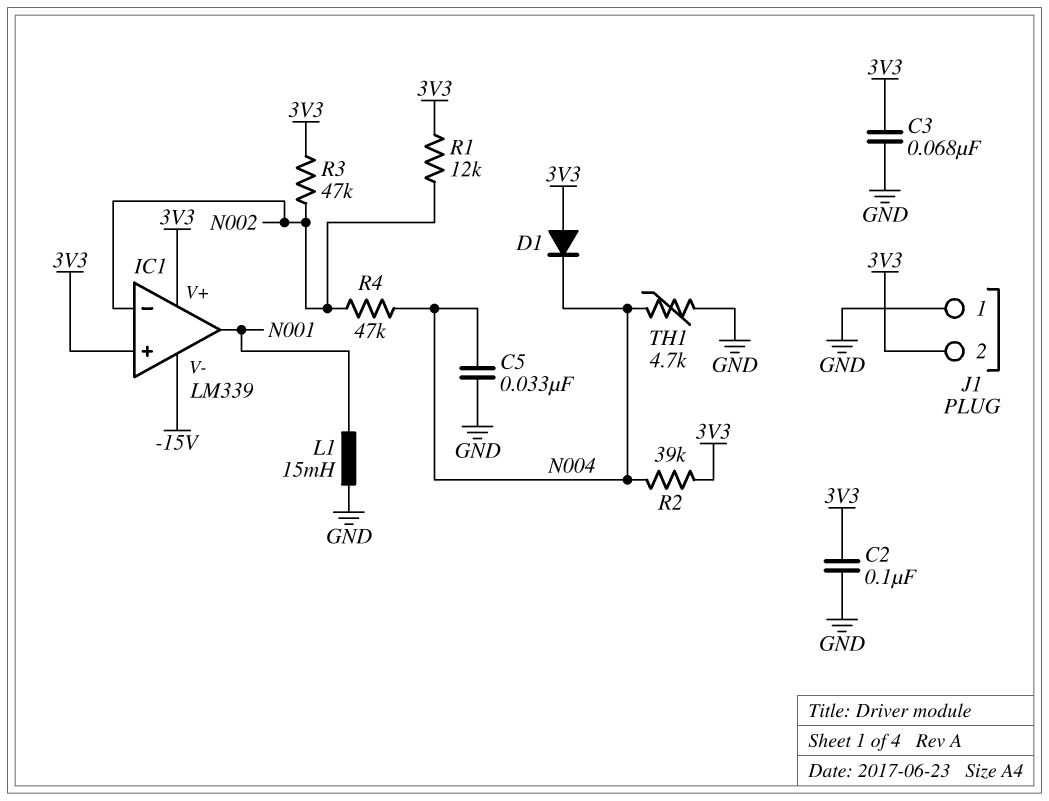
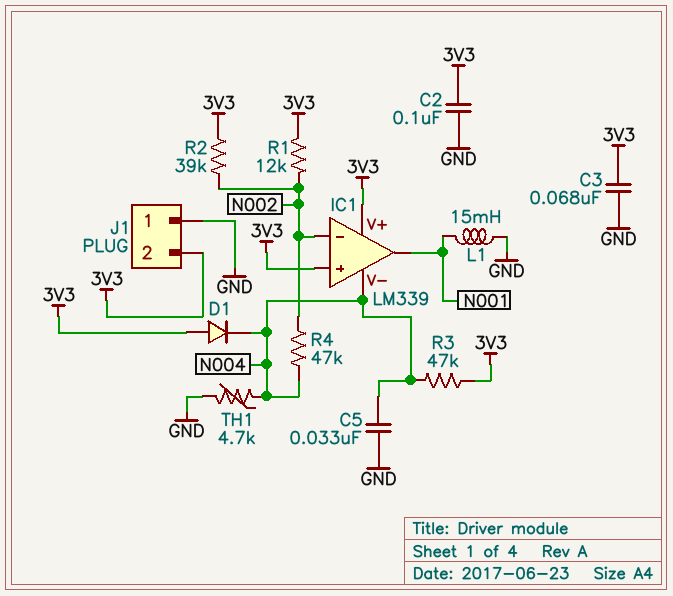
IC1 pin V-: -15V -> N004
R2: 39k (3V3, N004) -> 39k (3V3, N002)
R3: 47k (3V3, N002) -> 47k (3V3, N004)

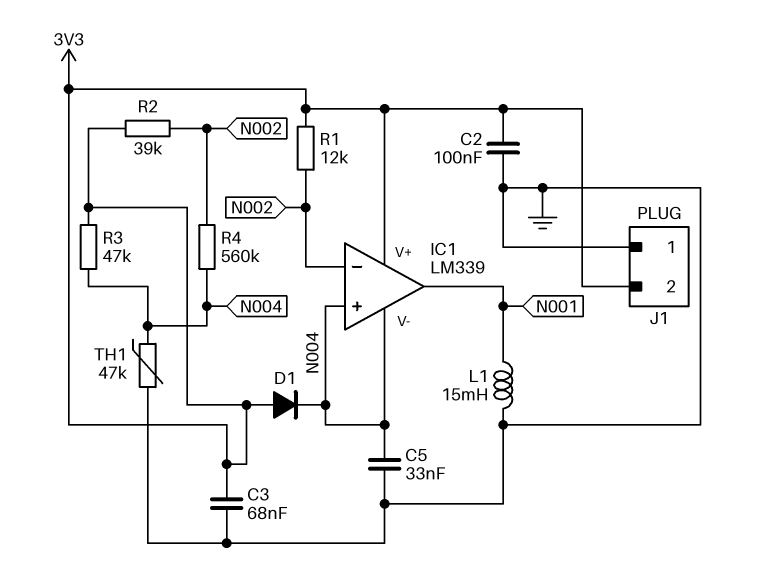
IC1 pin in+: 3V3 -> N004
R4: 47k (N002, N004) -> 560k (N002, N004)
TH1: 4.7k (GND, N004) -> 47k (GND, N004)

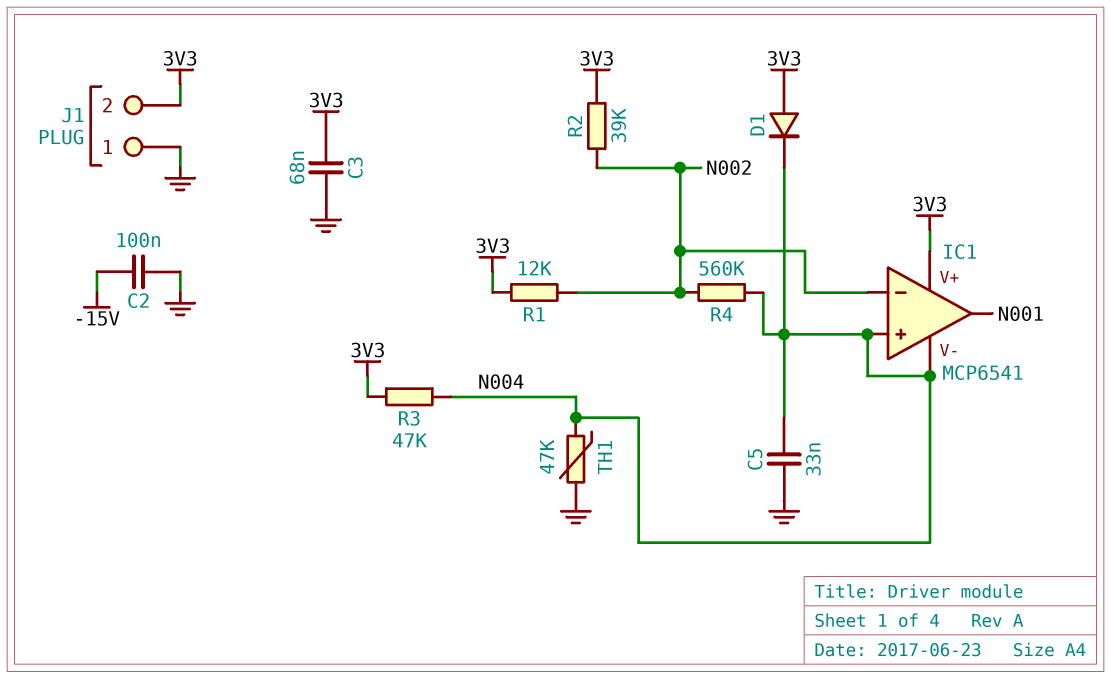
C2: 100nF (3V3, GND) -> 100nF (-15V, GND)
IC1: LM339 -> MCP6541
L1: 15mH (GND, N001) -> none

